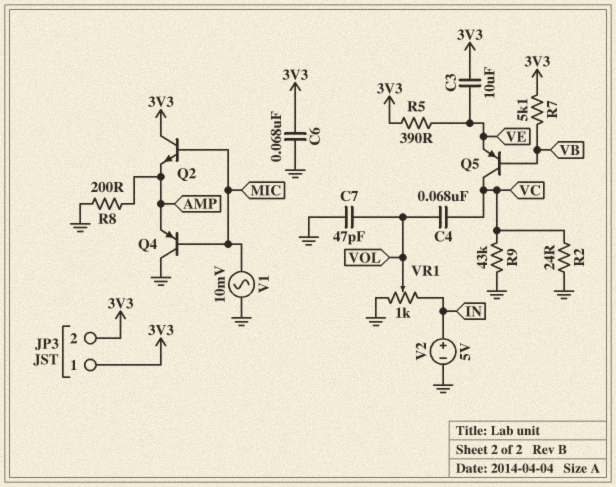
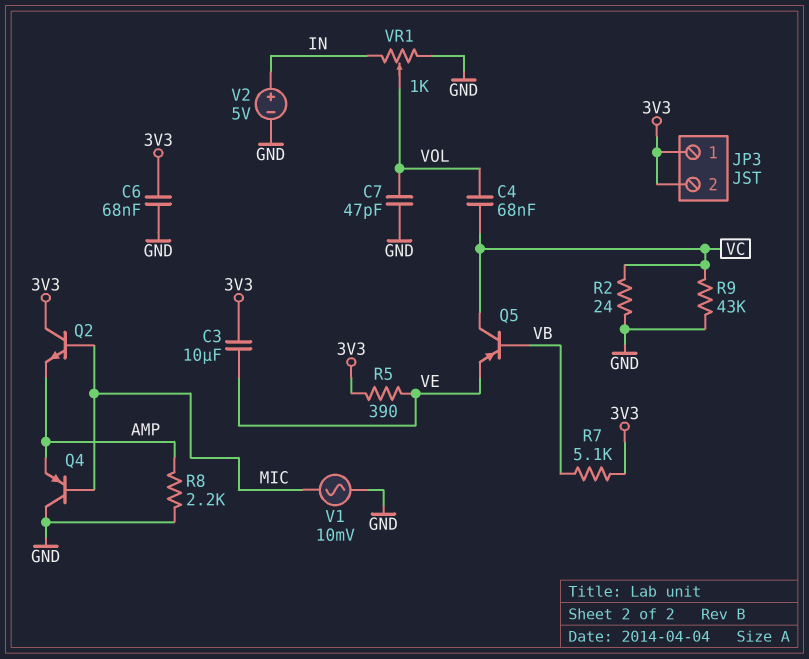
R8: 200 (AMP, GND) -> 2.2k (AMP, GND)

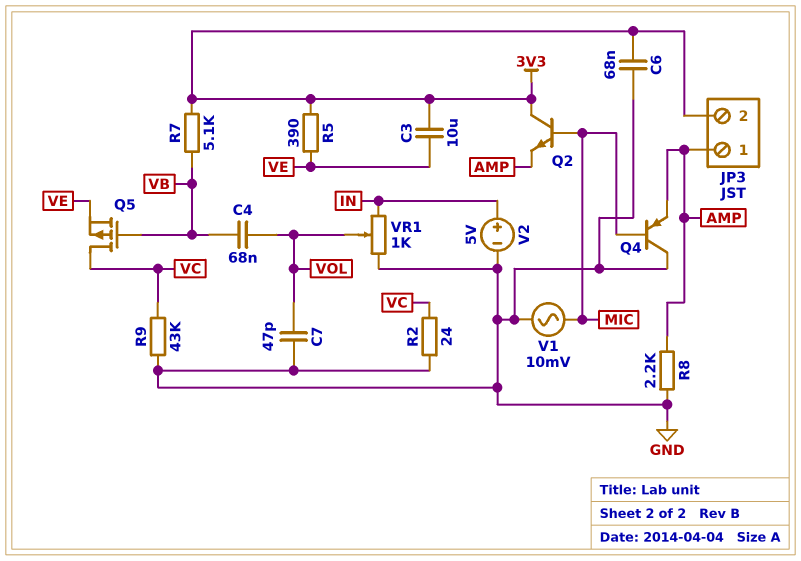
C4: 68nF (VC, VOL) -> 68nF (VB, VOL)
JP3 pin 1: 3V3 -> AMP
Q5: PNP (B VB, C VC, E VE) -> PMOS (G VB, D VC, S VE)

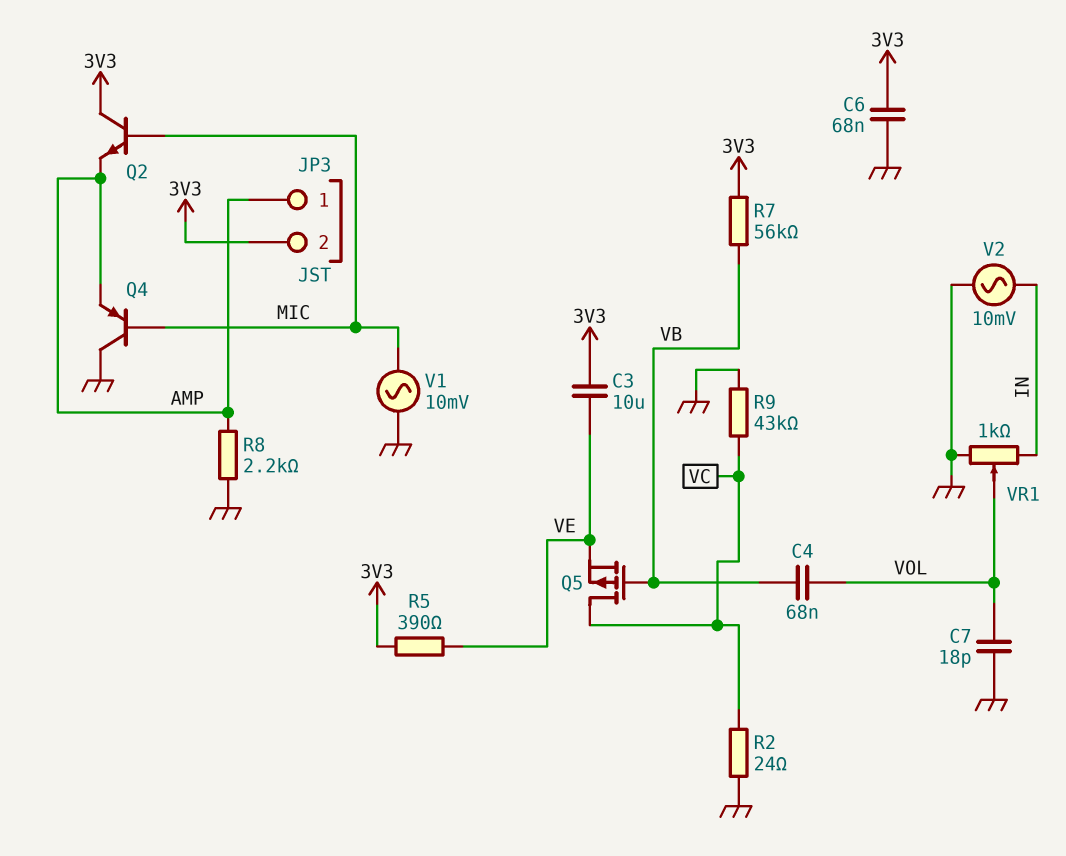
C7: 47pF (GND, VOL) -> 18pF (GND, VOL)
R7: 5.1k (3V3, VB) -> 56k (3V3, VB)
V2: 5V (plus IN, minus GND) -> AC 10mV (GND, IN)

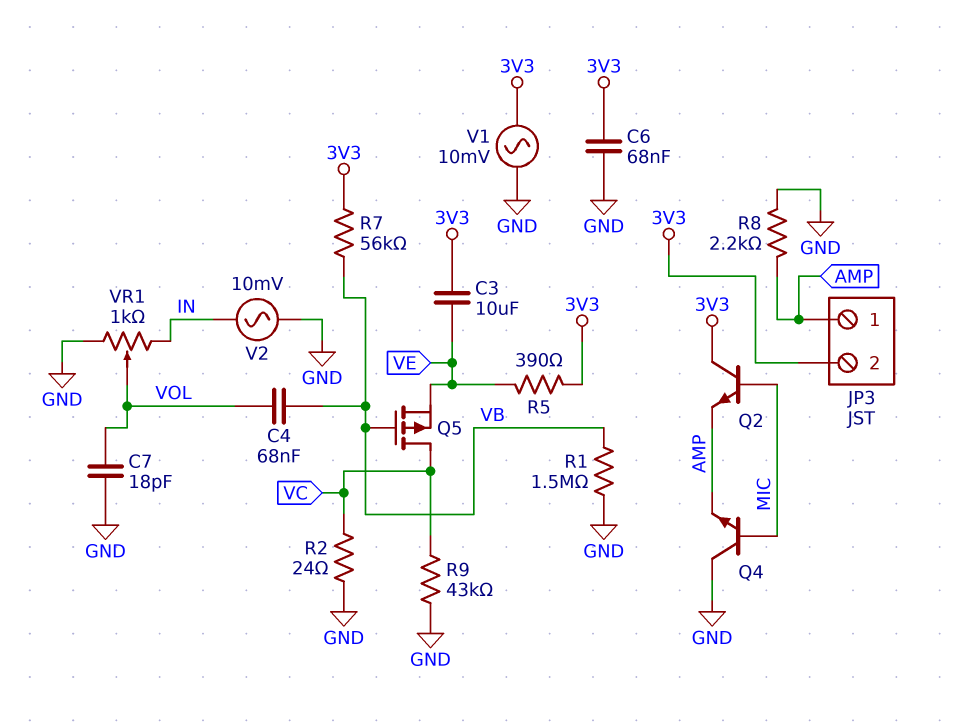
Q4: PNP (B MIC, C GND, E AMP) -> NPN (B MIC, C GND, E AMP)
R1: none -> 1.5M (GND, VB)
V1: AC 10mV (GND, MIC) -> AC 10mV (3V3, GND)

